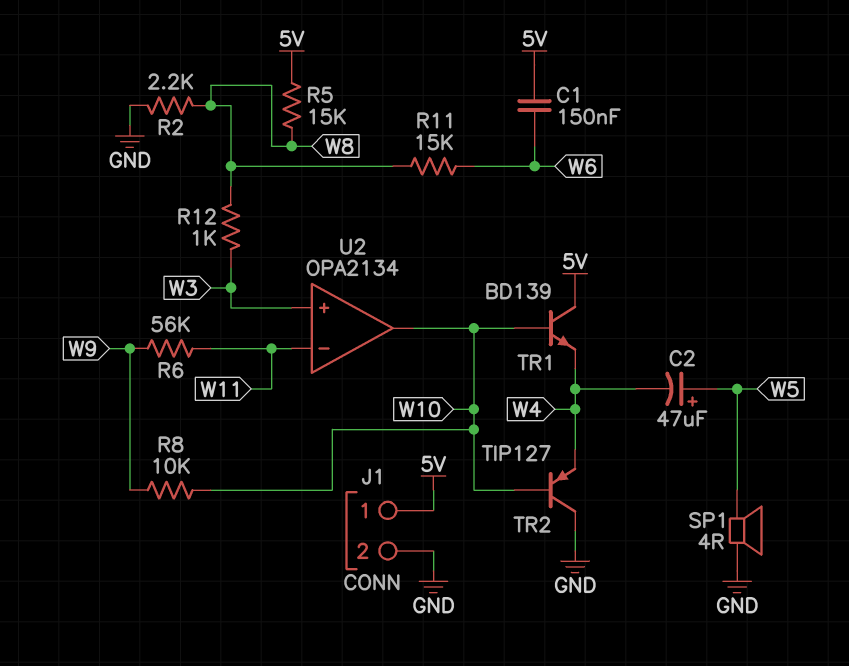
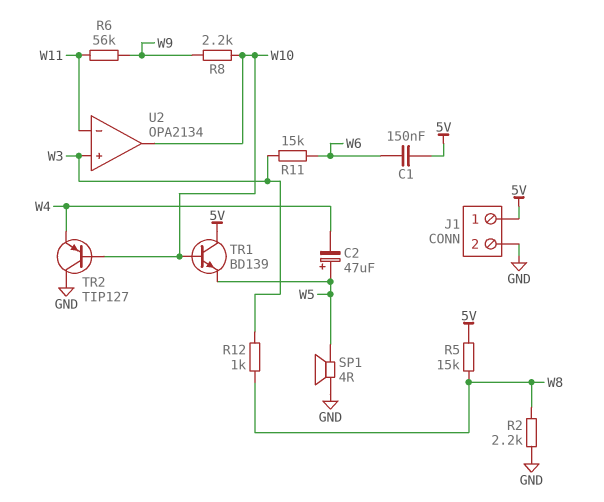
R8: 10k (W9, W10) -> 2.2k (W9, W10)
R11: 15k (W6, W8) -> 15k (W3, W6)
TR1: NPN BD139 (B W10, C 5V, E W4) -> NPN BD139 (B W10, C 5V, E W5)

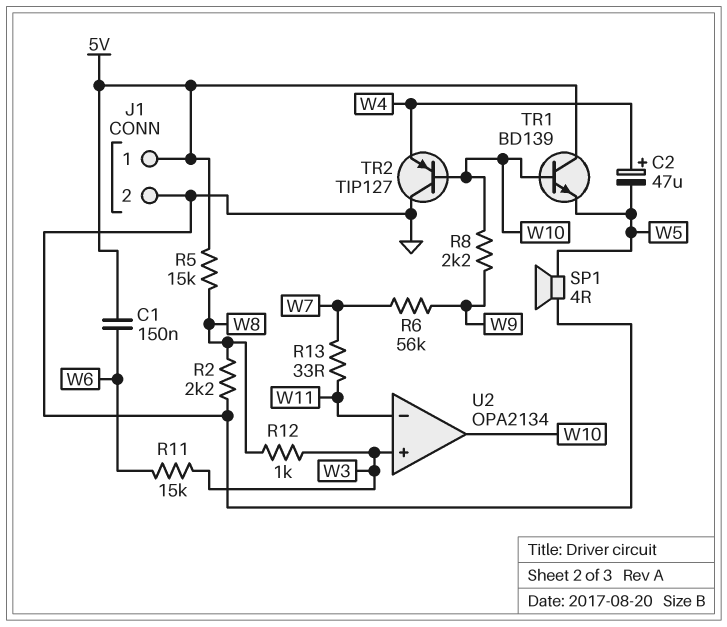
C2: 47uF (plus W5, minus W4) -> 47uF (plus W4, minus W5)
R6: 56k (W9, W11) -> 56k (W7, W9)
R13: none -> 33 (W7, W11)

